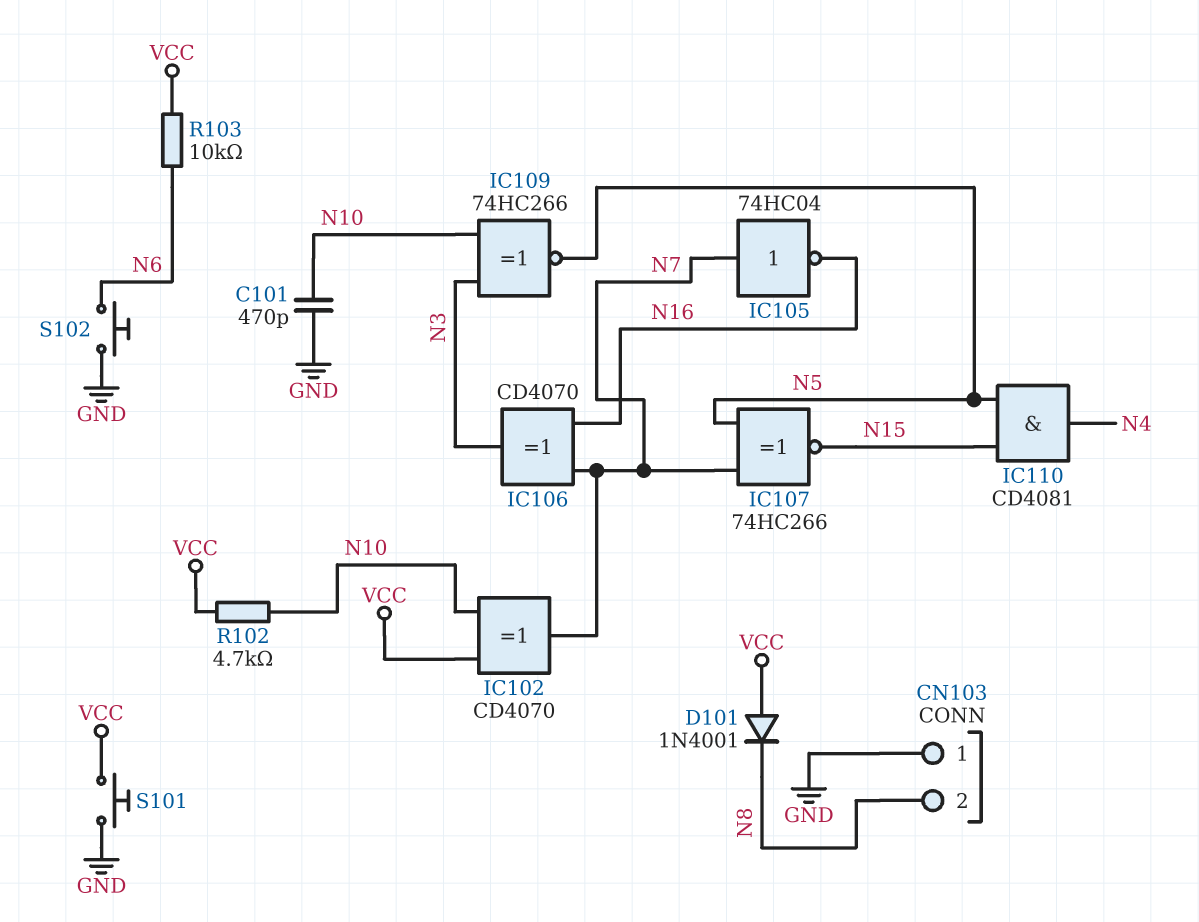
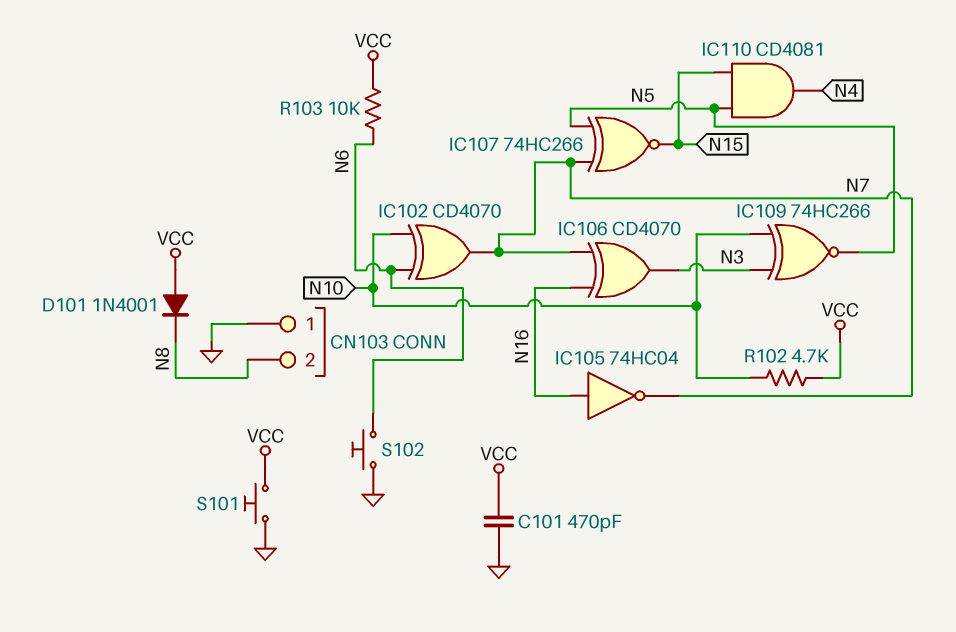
C101: 470pF (GND, N10) -> 470pF (GND, VCC)
IC102: XOR CD4070 (in N10, in VCC, out N7) -> XOR CD4070 (in N6, in N10, out N7)
IC105: NOT 74HC04 (in N7, out N16) -> NOT 74HC04 (in N16, out N7)

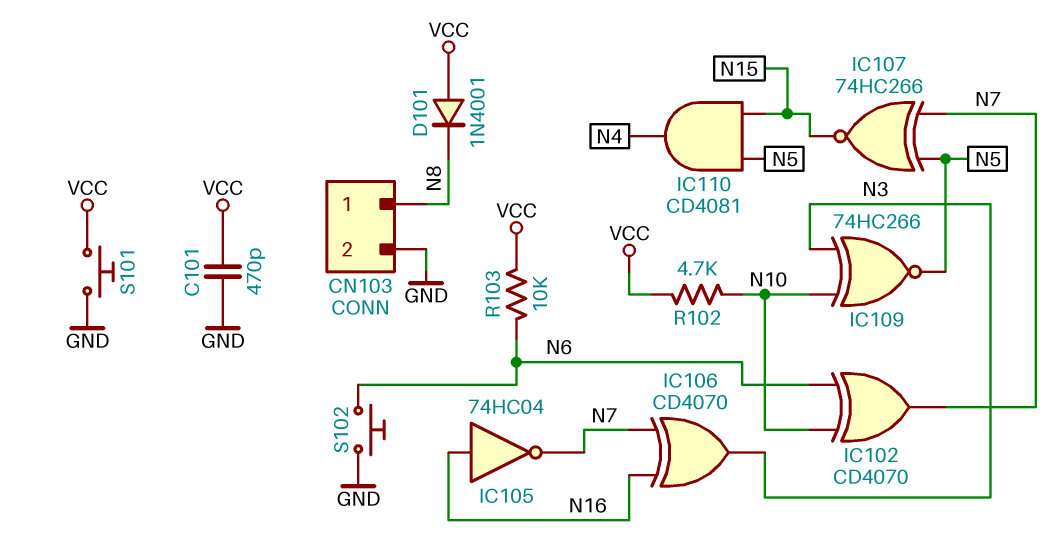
CN103 pin 1: GND -> N8
CN103 pin 2: N8 -> GND

